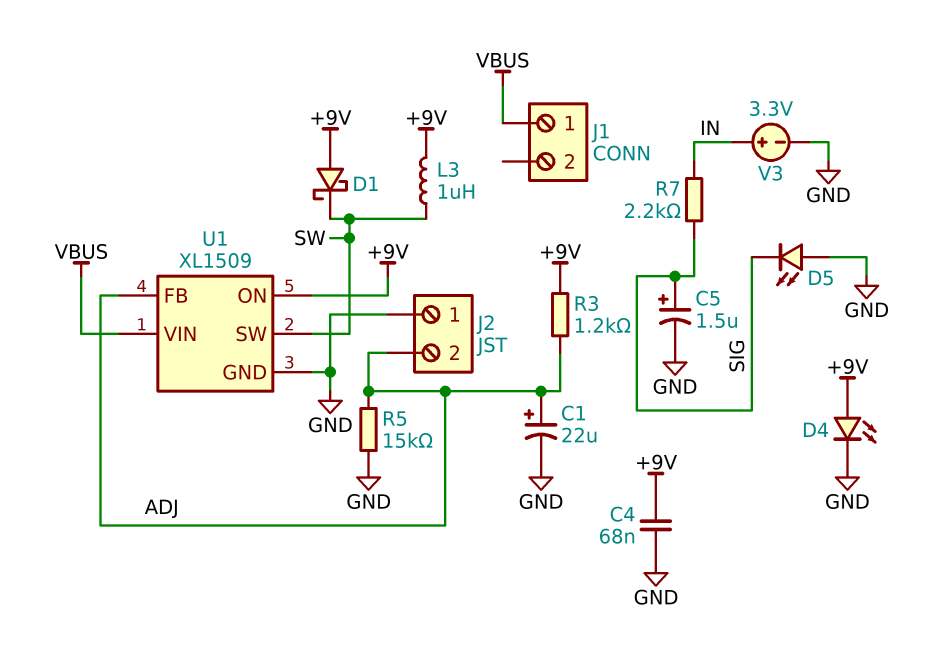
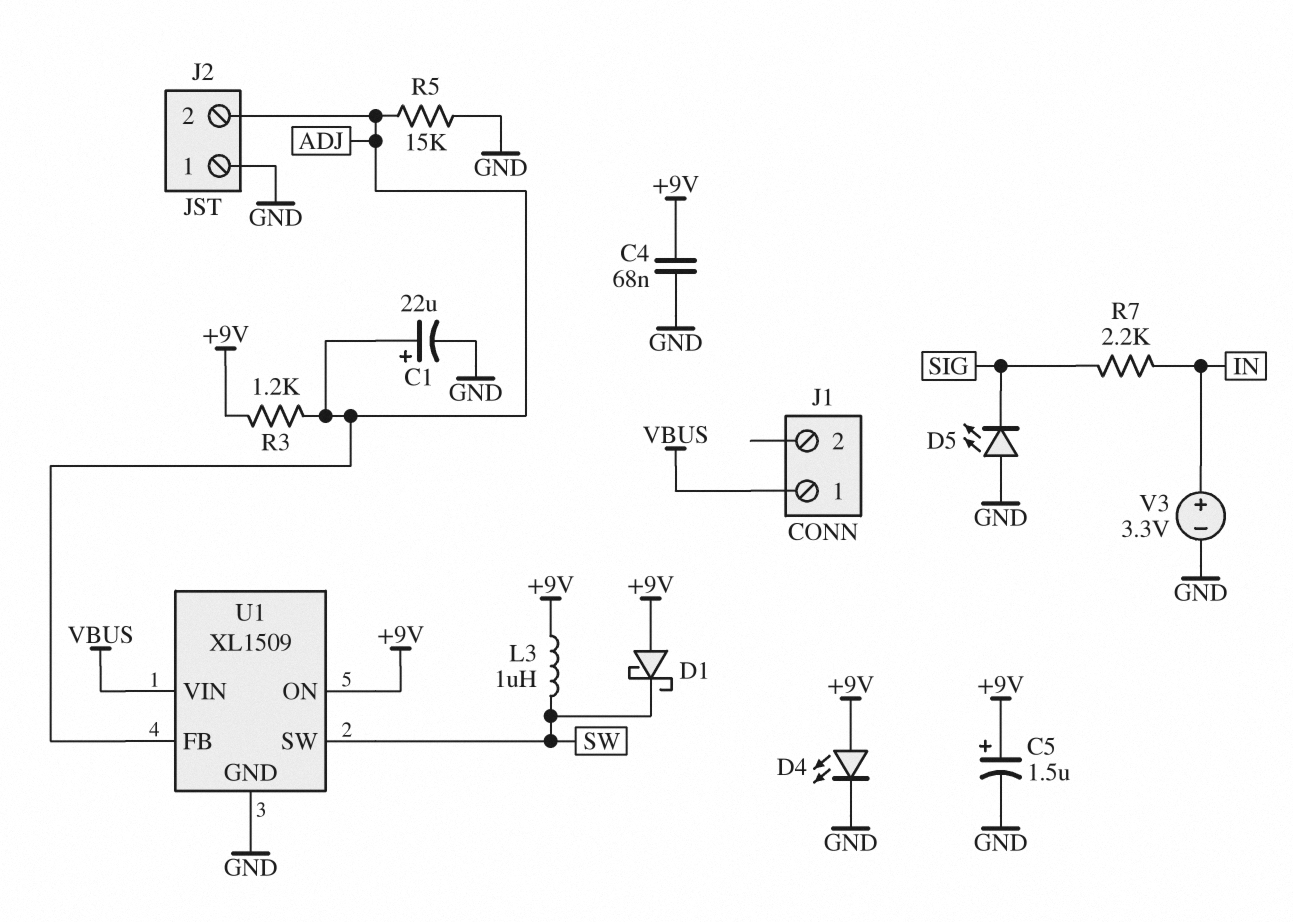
C5: 1.5uF (plus SIG, minus GND) -> 1.5uF (plus +9V, minus GND)

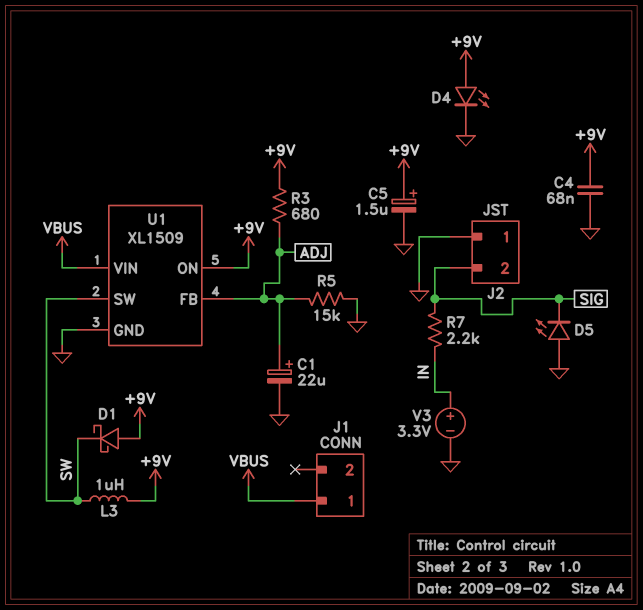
J2 pin 2: ADJ -> SIG
R3: 1.2k (+9V, ADJ) -> 680 (+9V, ADJ)

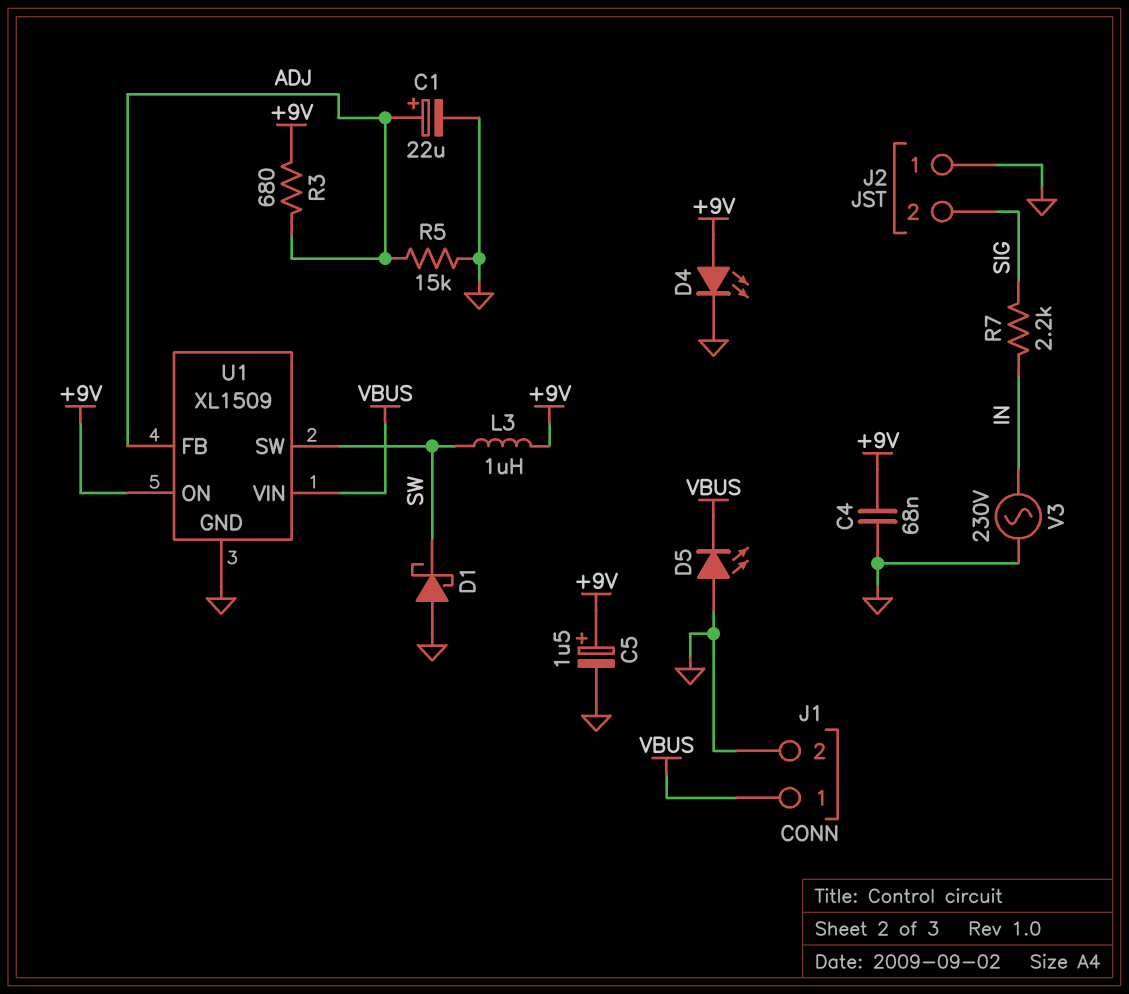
D1: schottky (A +9V, K SW) -> schottky (A GND, K SW)
D5: LED (A GND, K SIG) -> LED (A GND, K VBUS)
J1 pin 2: none -> GND
V3: 3.3V (plus IN, minus GND) -> AC 230V (GND, IN)

